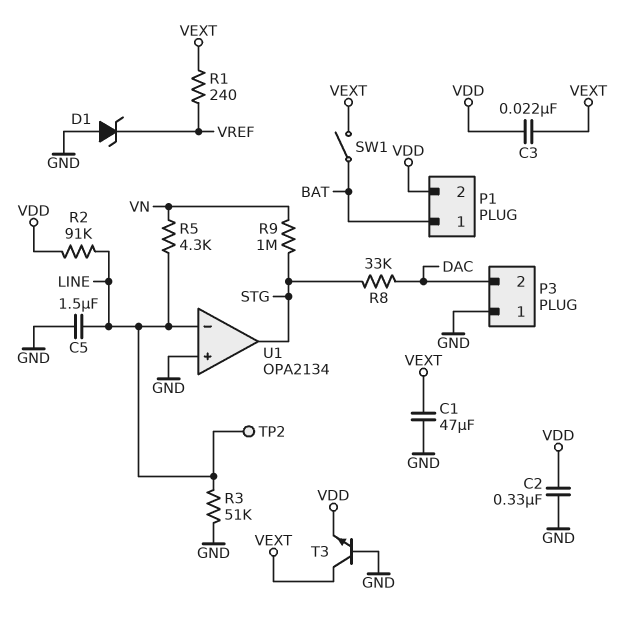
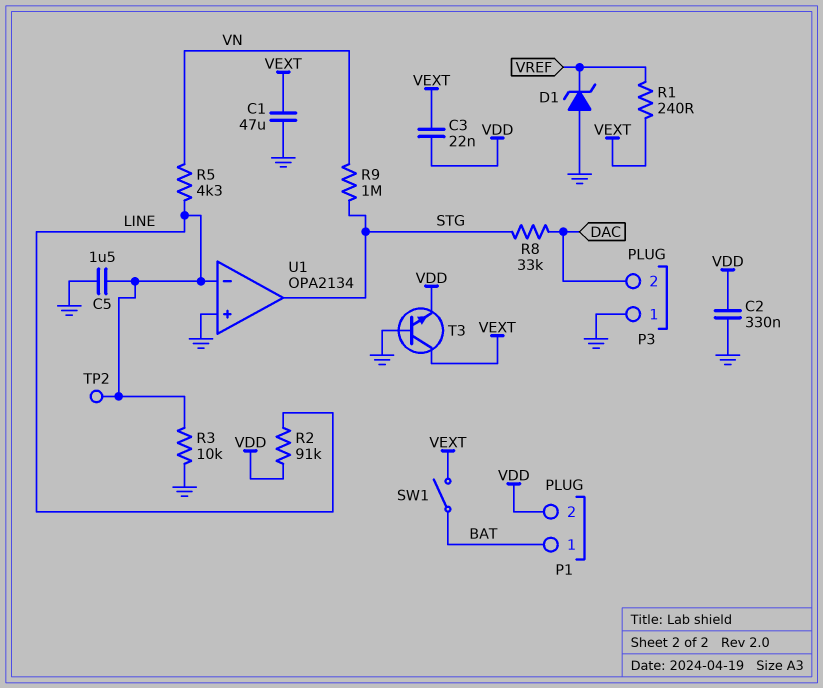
R3: 51k (GND, LINE) -> 10k (GND, LINE)

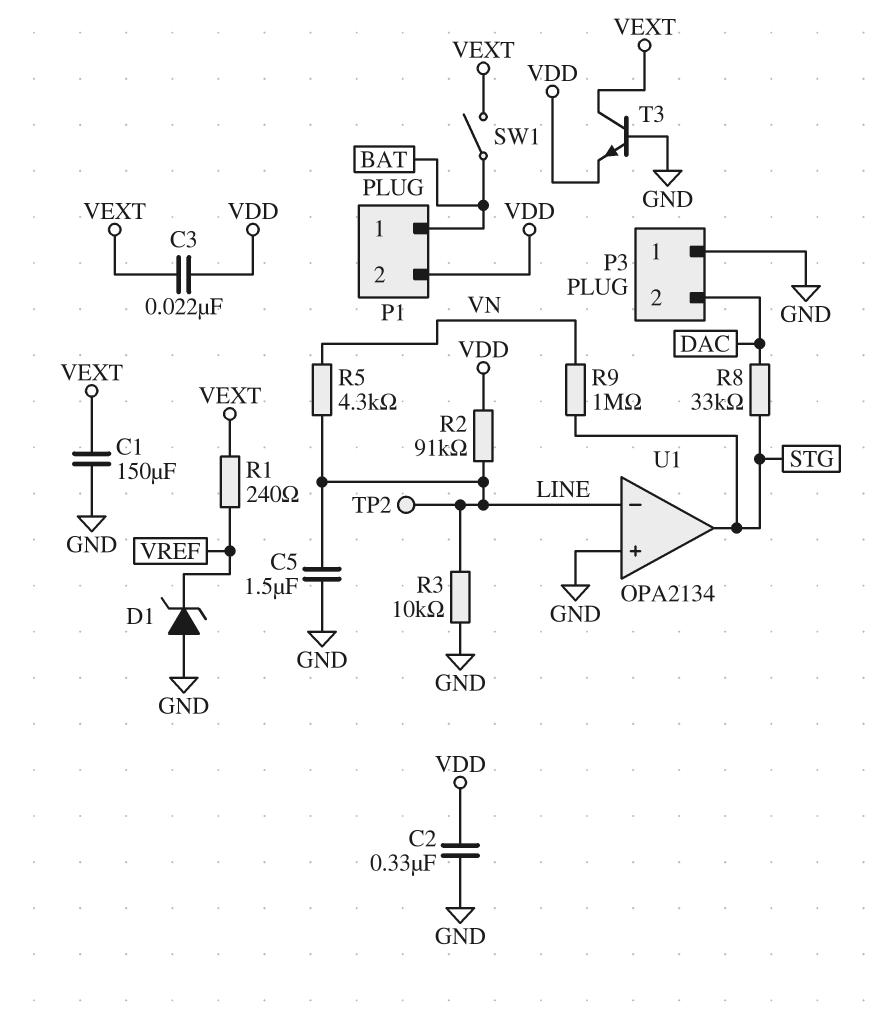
C1: 47uF (GND, VEXT) -> 150uF (GND, VEXT)

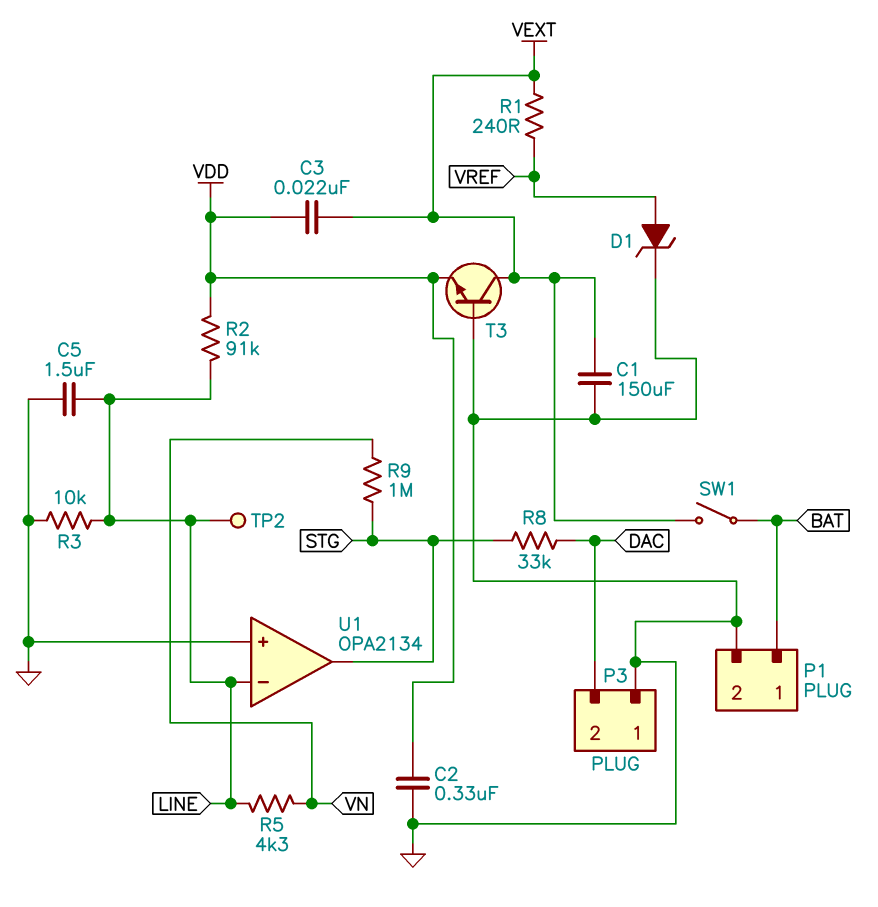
D1: zener (A GND, K VREF) -> zener (A VREF, K GND)
P1 pin 2: VDD -> GND

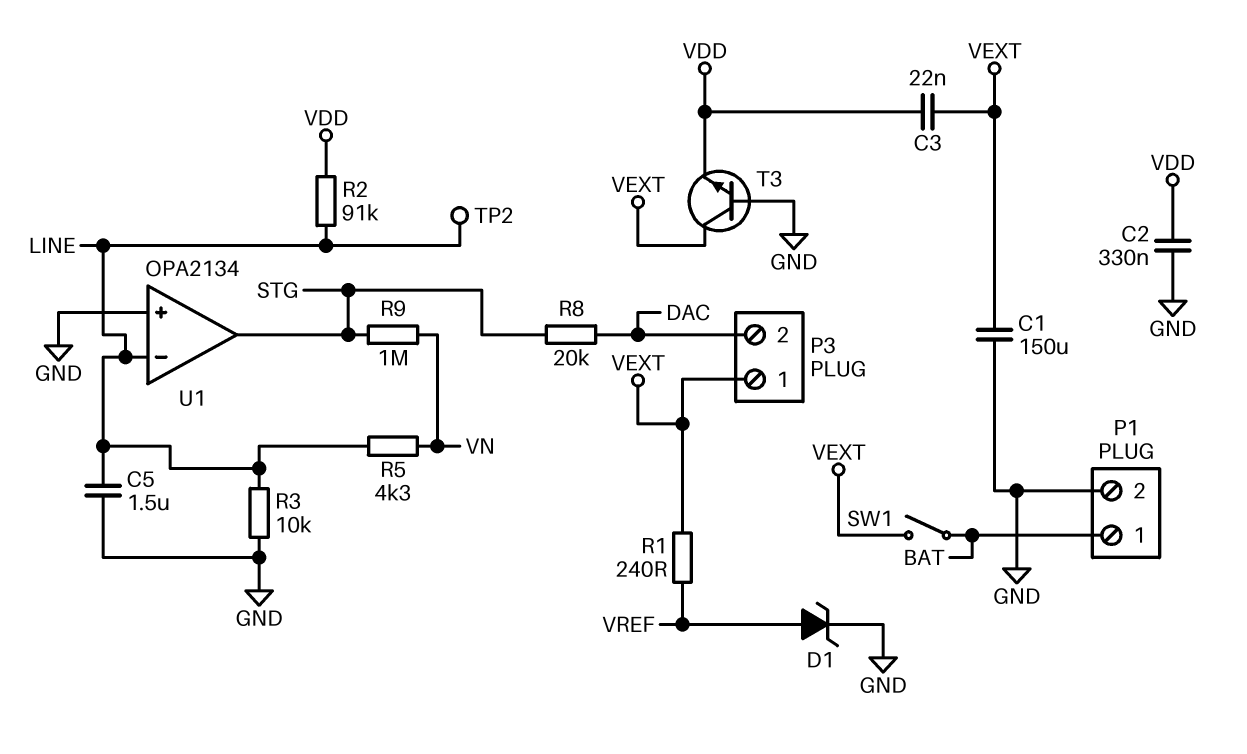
P3 pin 1: GND -> VEXT
R8: 33k (DAC, STG) -> 20k (DAC, STG)

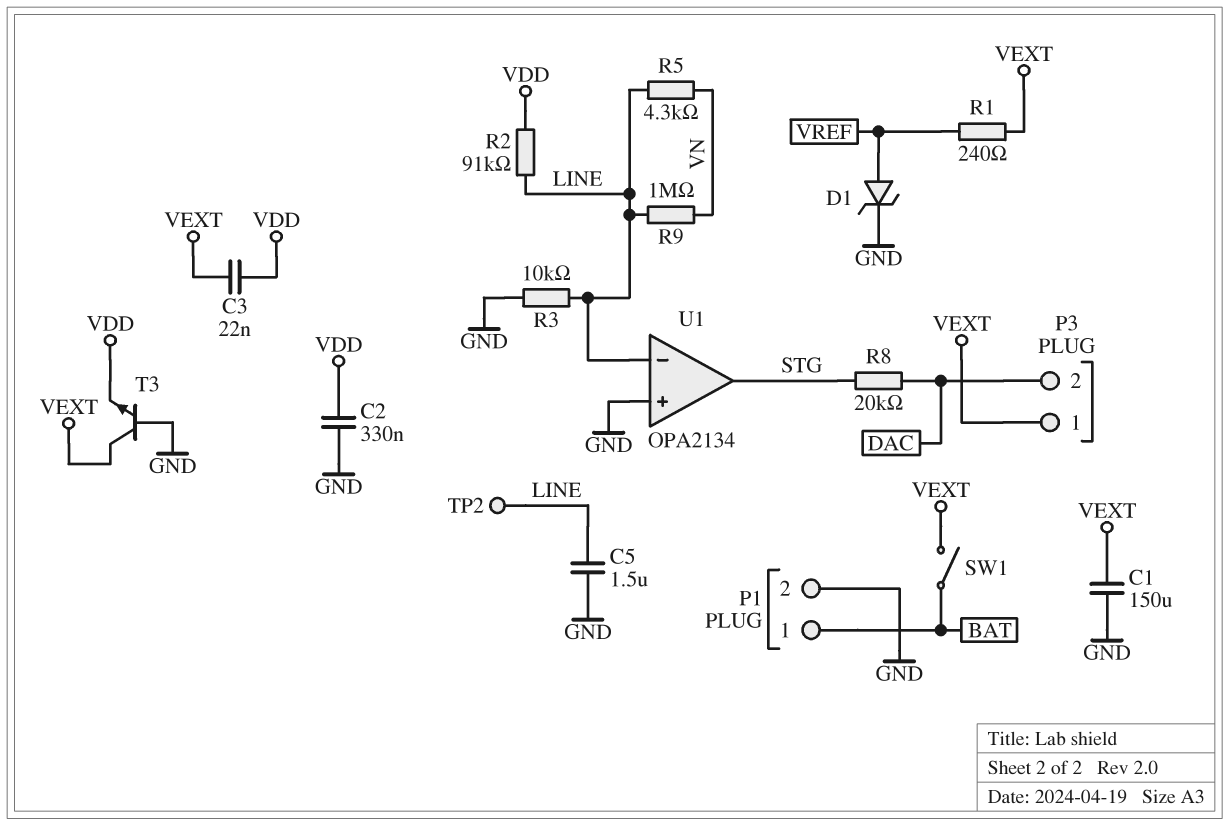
R9: 1M (STG, VN) -> 1M (LINE, VN)

